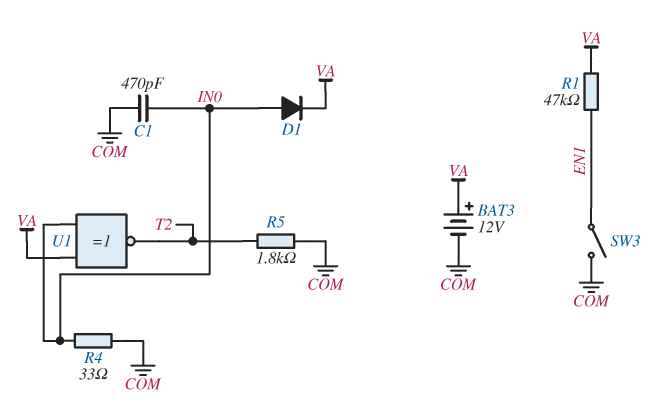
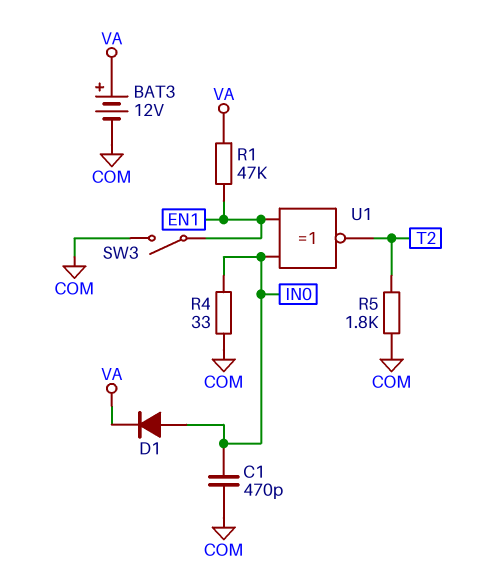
U1: XNOR (in IN0, in VA, out T2) -> XNOR (in EN1, in IN0, out T2)

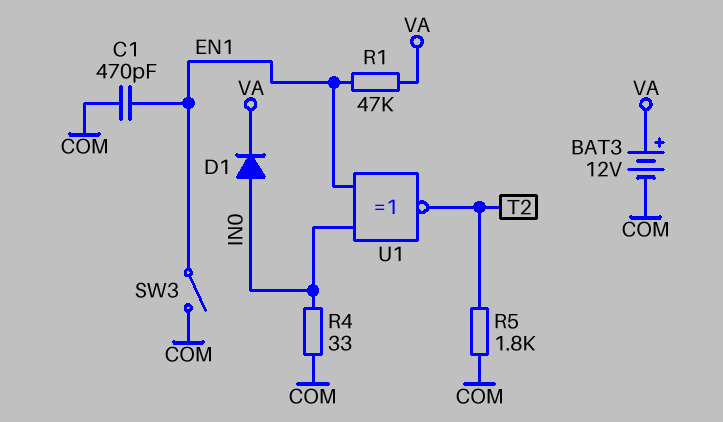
C1: 470pF (COM, IN0) -> 470pF (COM, EN1)

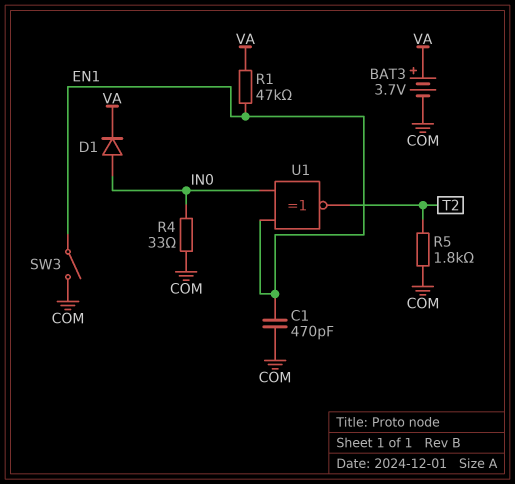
BAT3: 12V (plus VA, minus COM) -> 3.7V (plus VA, minus COM)

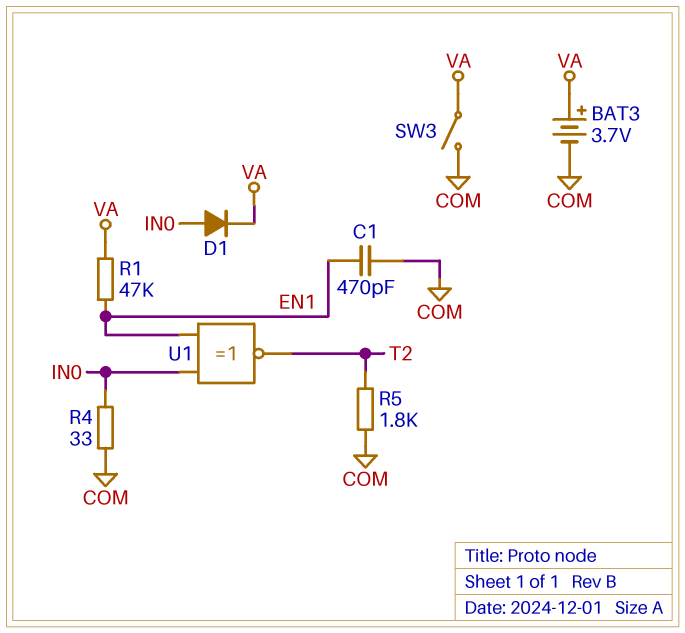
SW3: switch (COM, EN1) -> switch (COM, VA)

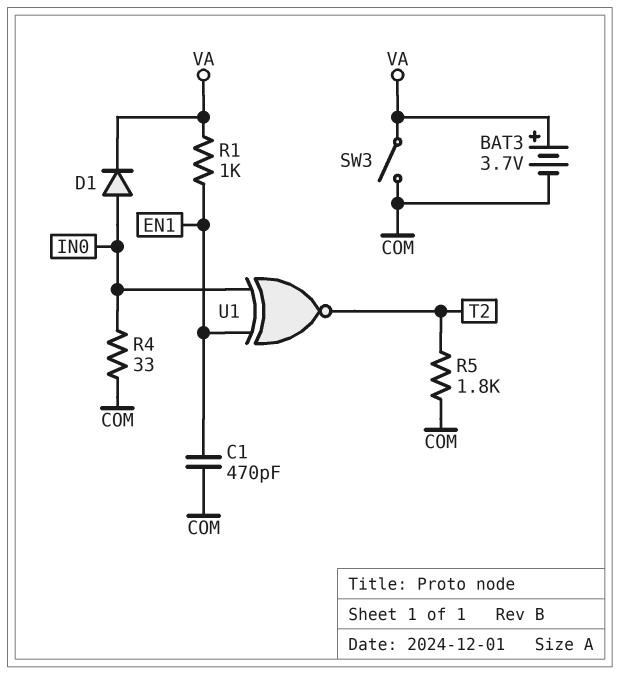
R1: 47k (EN1, VA) -> 1k (EN1, VA)

